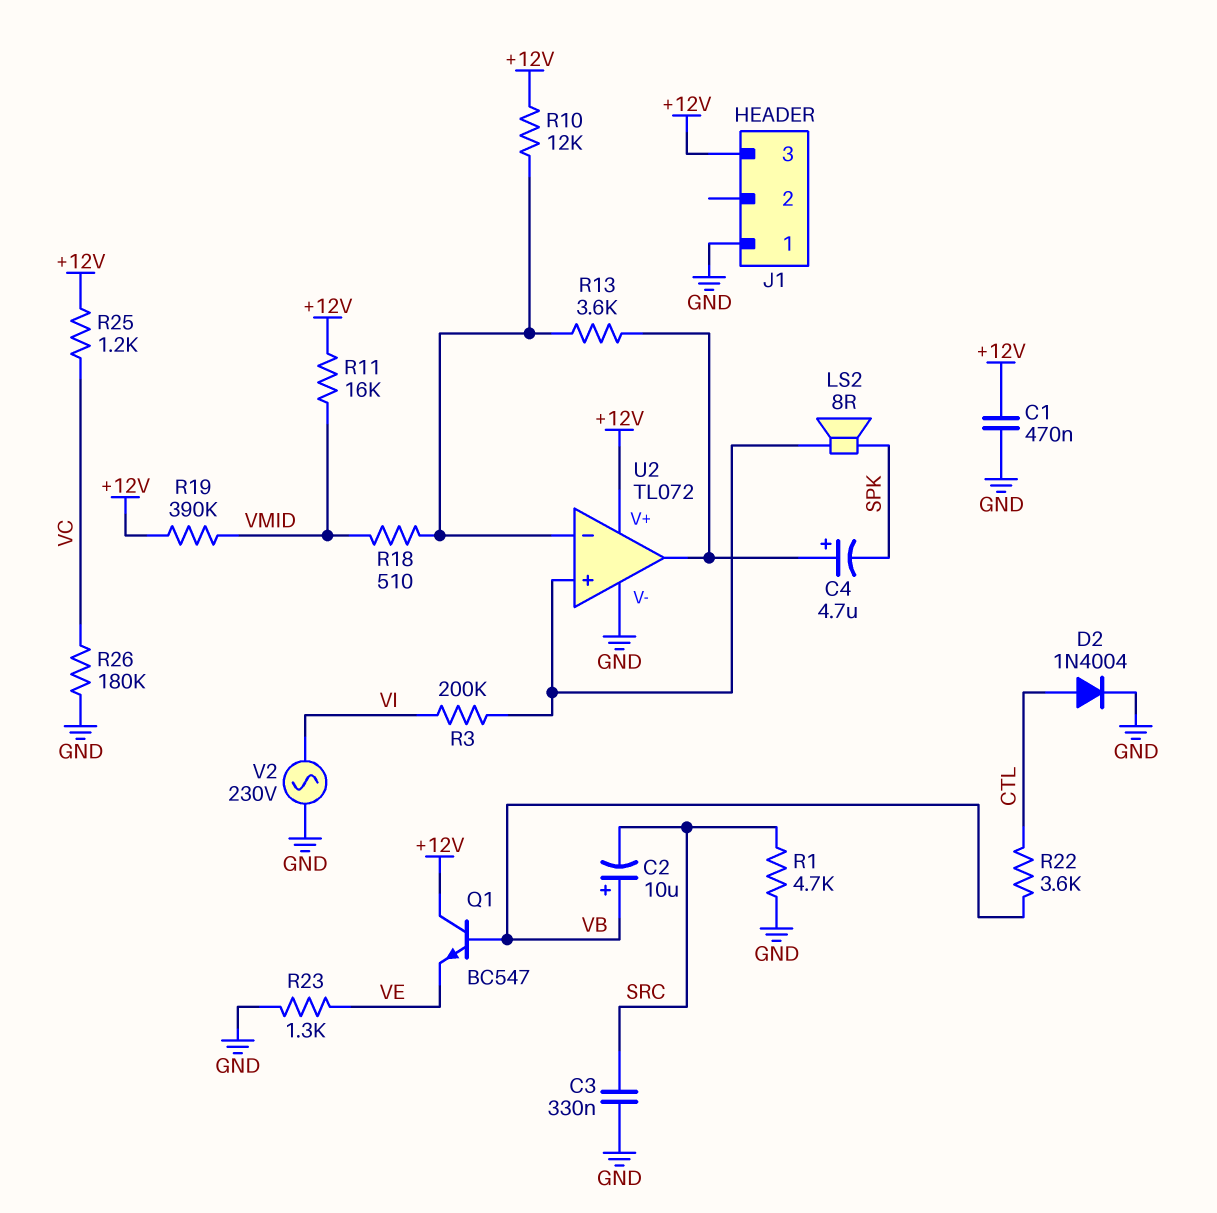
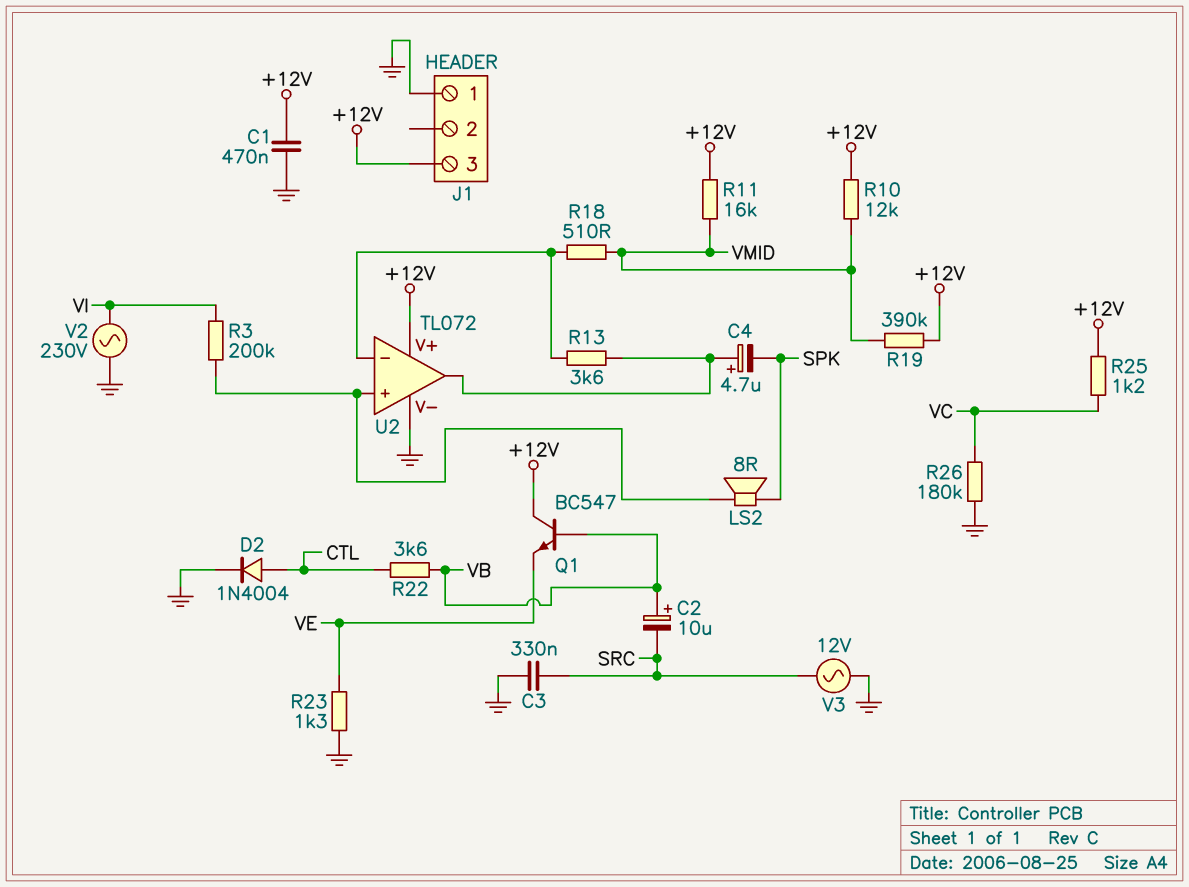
R1: 4.7k (GND, SRC) -> none
R10: 12k (+12V, U2/in-) -> 12k (+12V, VMID)
V3: none -> AC 12V (GND, SRC)

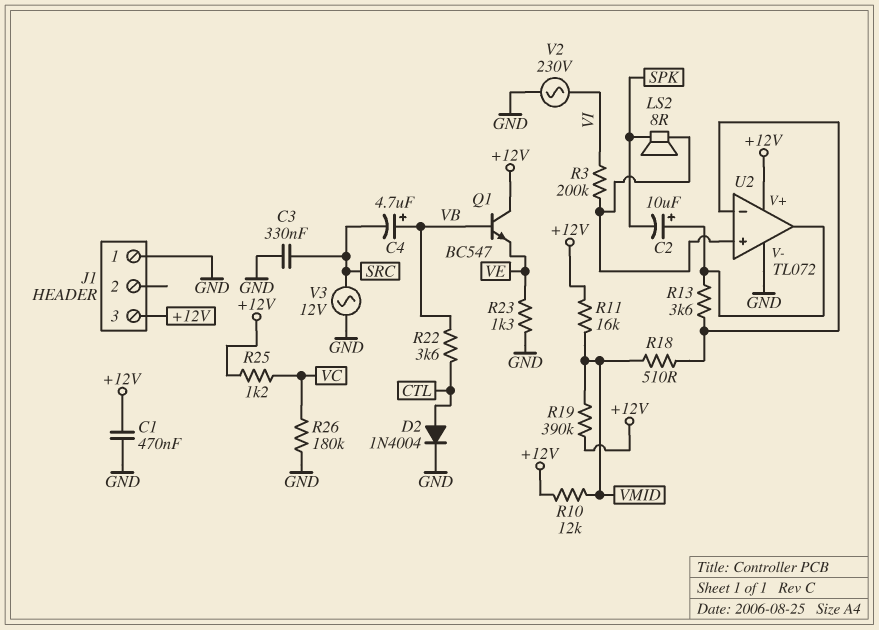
C2: 10uF (plus VB, minus SRC) -> 10uF (plus U2/out, minus SPK)
C4: 4.7uF (plus U2/out, minus SPK) -> 4.7uF (plus VB, minus SRC)

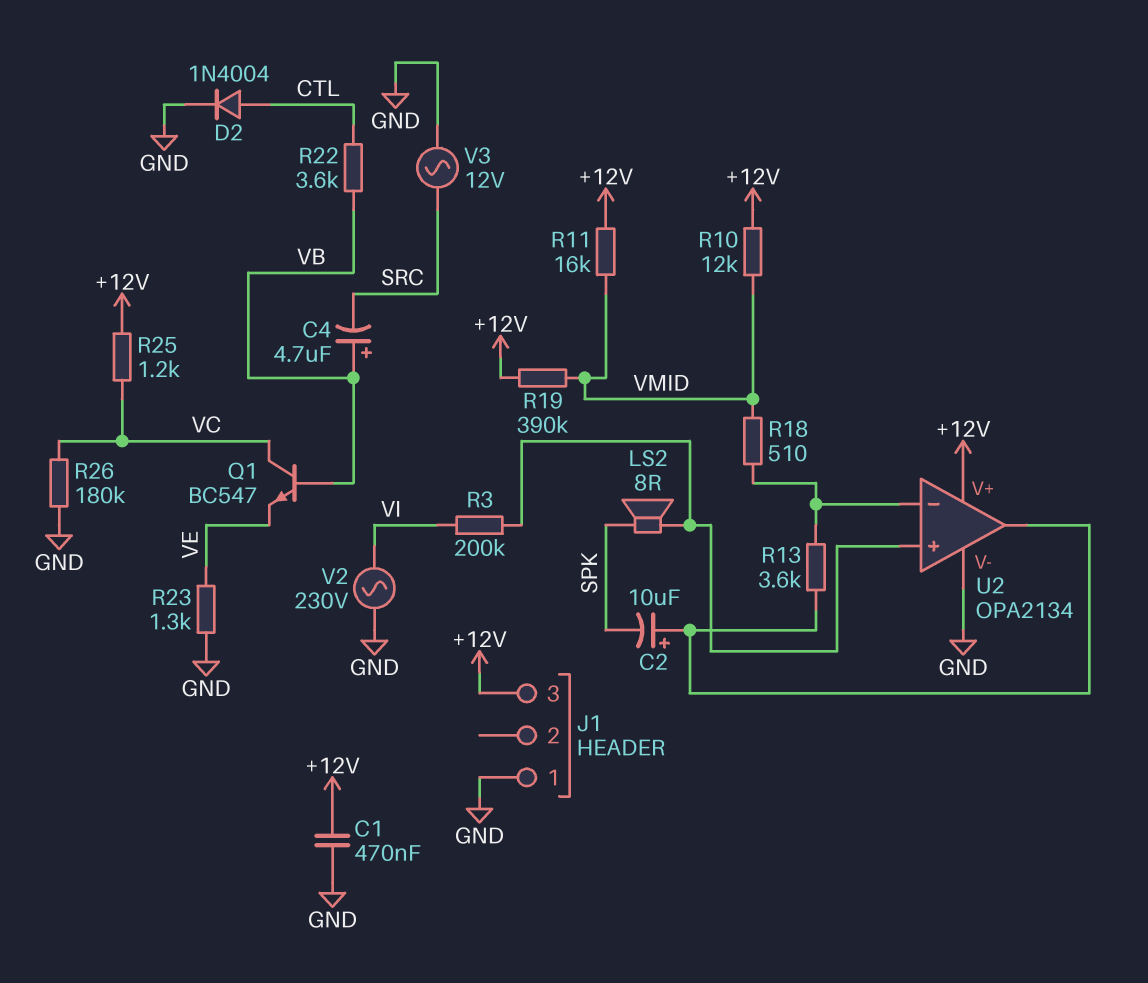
C3: 330nF (GND, SRC) -> none
Q1: NPN BC547 (B VB, C +12V, E VE) -> NPN BC547 (B VB, C VC, E VE)
U2: TL072 -> OPA2134

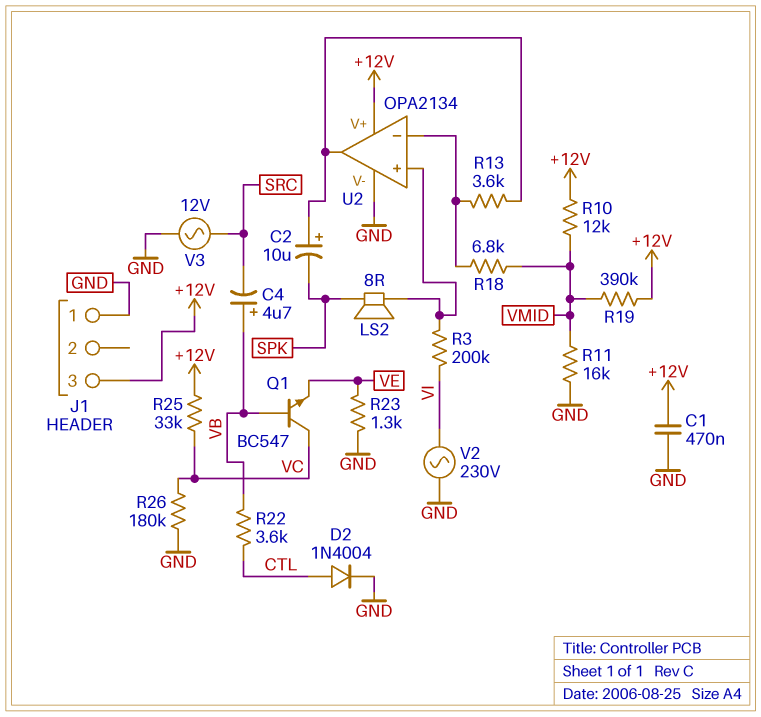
R11: 16k (+12V, VMID) -> 16k (GND, VMID)
R18: 510 (U2/in-, VMID) -> 6.8k (U2/in-, VMID)
R25: 1.2k (+12V, VC) -> 33k (+12V, VC)

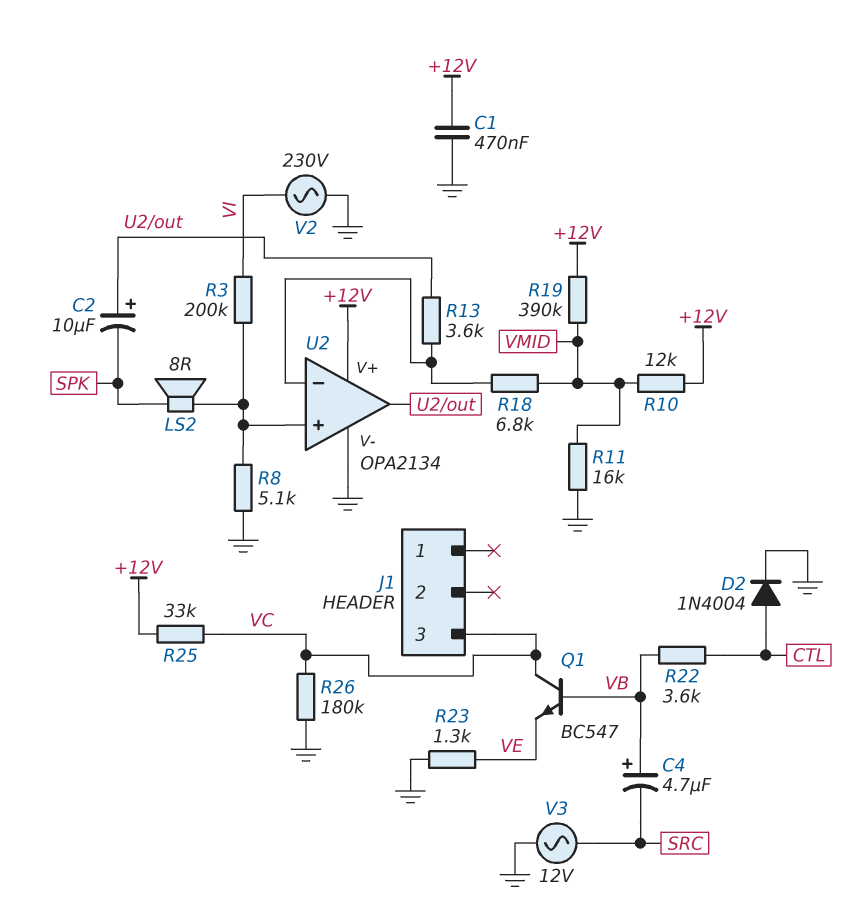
J1 pin 1: GND -> none
J1 pin 3: +12V -> VC
R8: none -> 5.1k (GND, U2/in+)

